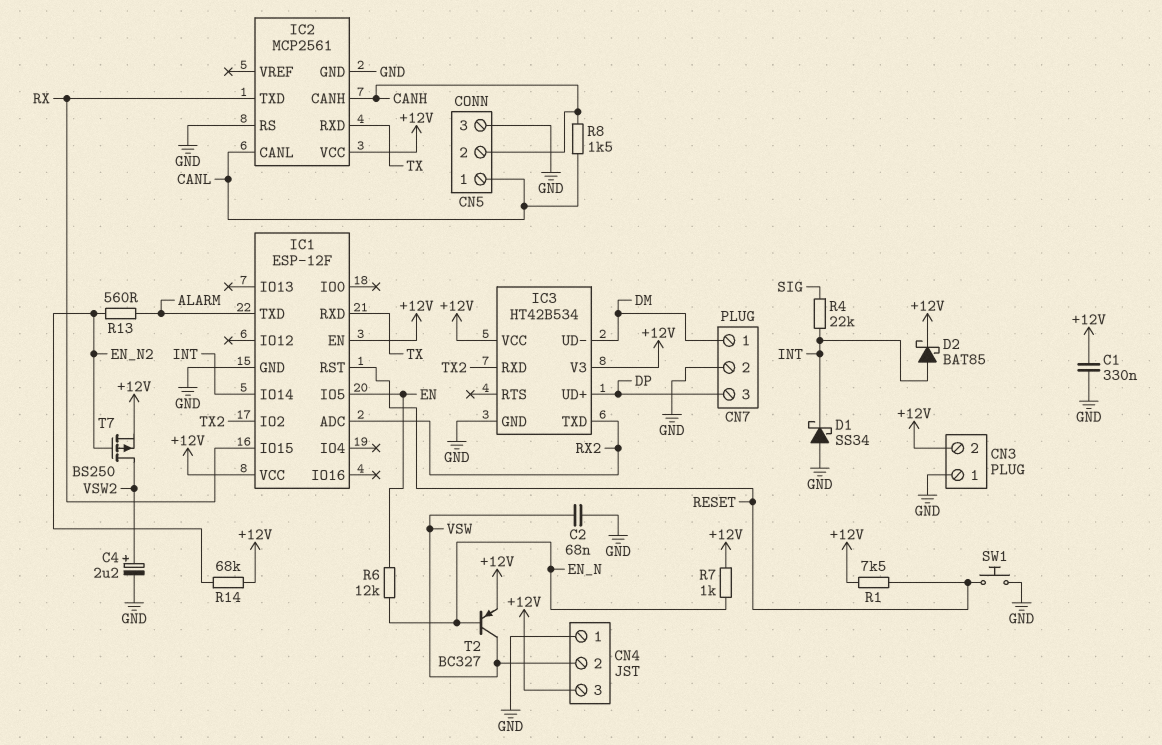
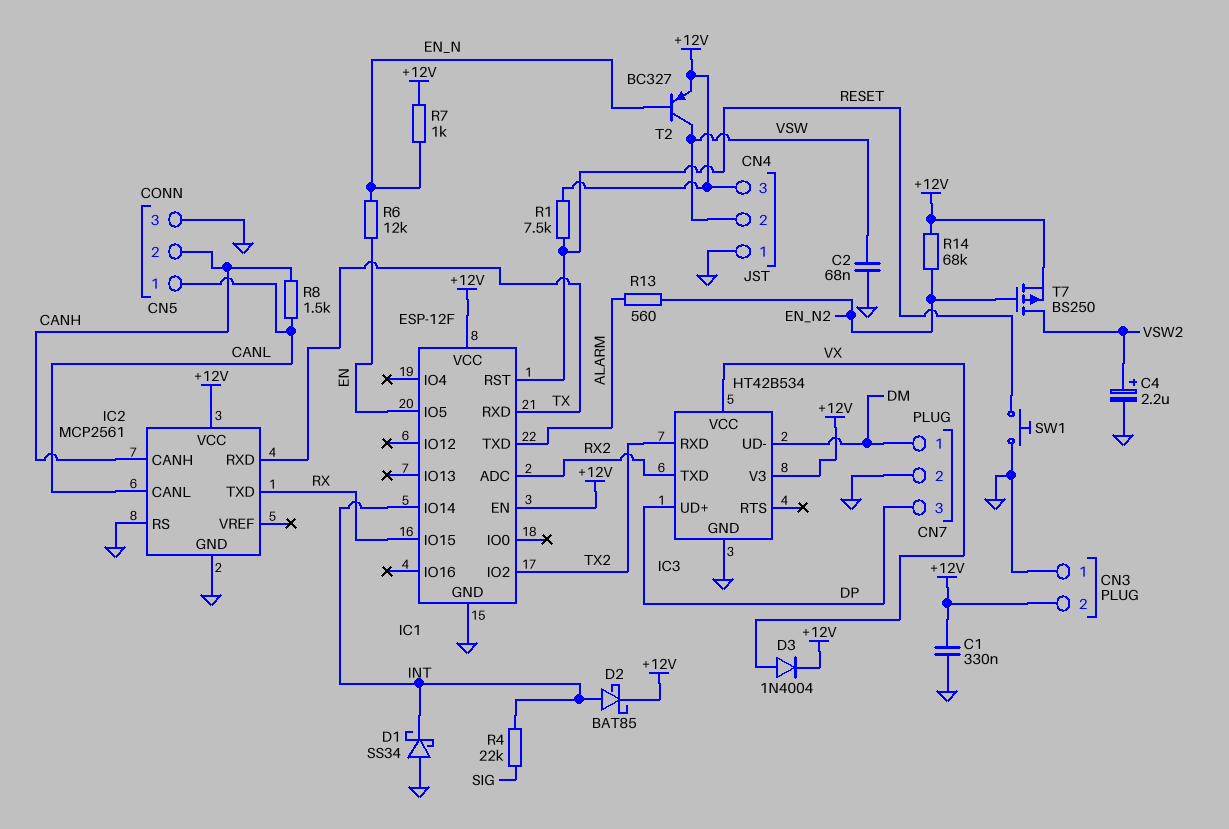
D3: none -> diode 1N4004 (A VX, K +12V)
IC3 pin VCC: +12V -> VX

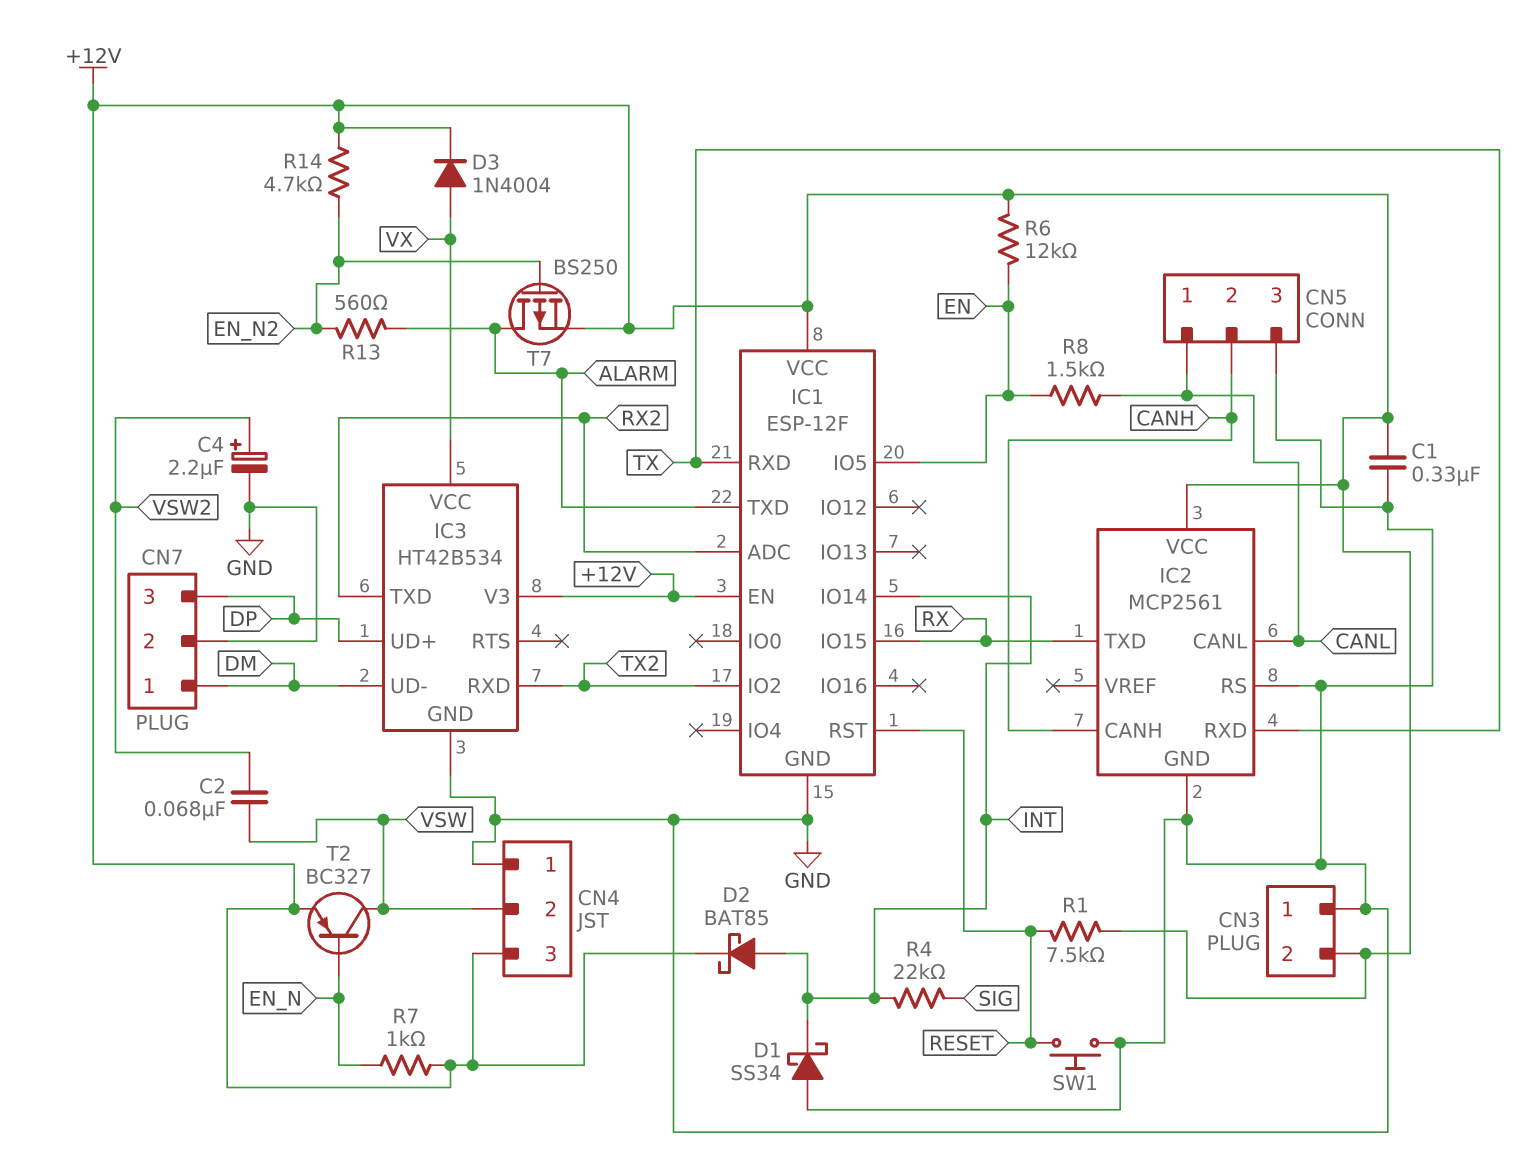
C2: 68nF (GND, VSW) -> 68nF (VSW, VSW2)
R6: 12k (EN, EN_N) -> 12k (+12V, EN)
R8: 1.5k (CANH, CANL) -> 1.5k (CANL, EN)
R14: 68k (+12V, EN_N2) -> 4.7k (+12V, EN_N2)
T7: PMOS BS250 (G EN_N2, D VSW2, S +12V) -> PMOS BS250 (G EN_N2, D ALARM, S +12V)

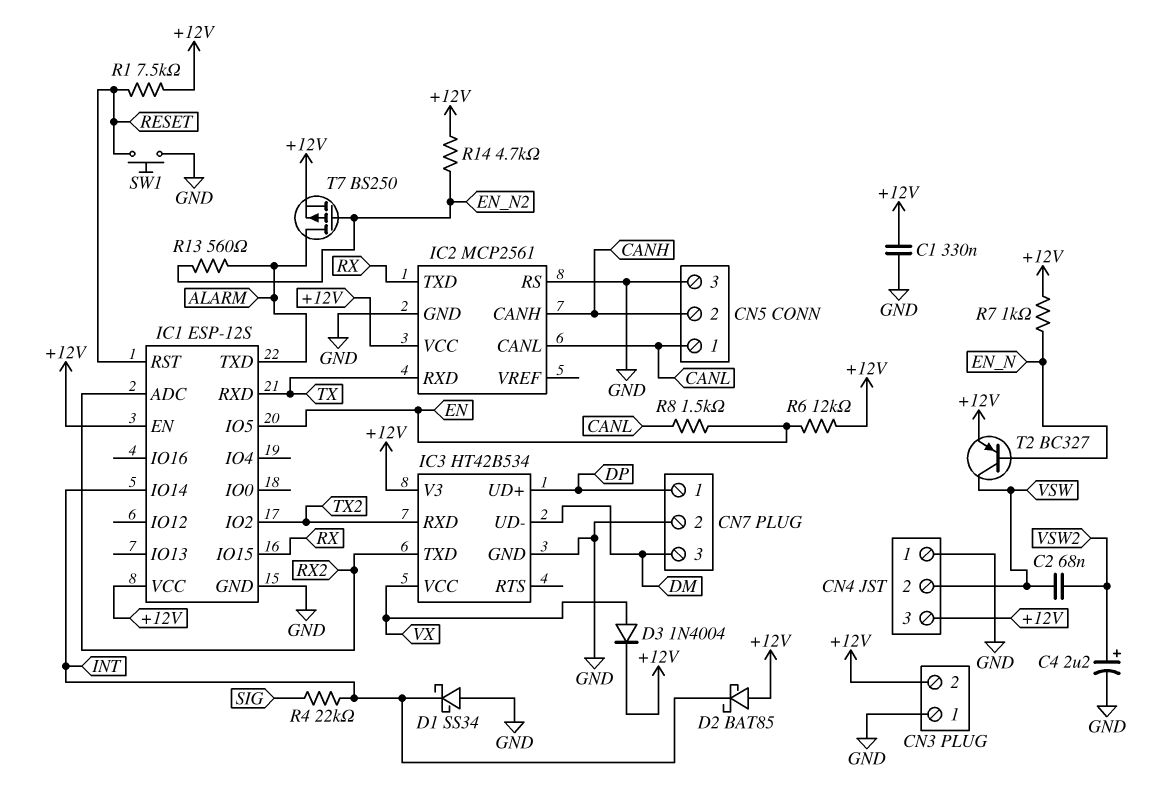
CN7 pin 1: DM -> DP
CN7 pin 3: DP -> DM
D2: schottky BAT85 (A INT, K +12V) -> schottky BAT85 (A +12V, K INT)
IC1: ESP-12F -> ESP-12S

